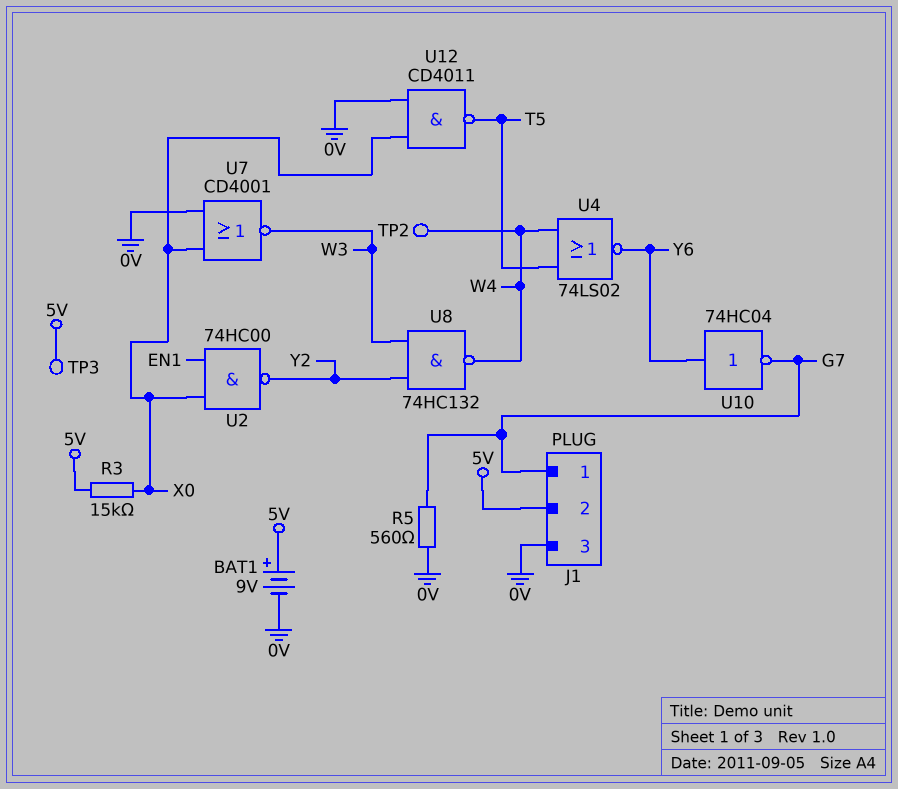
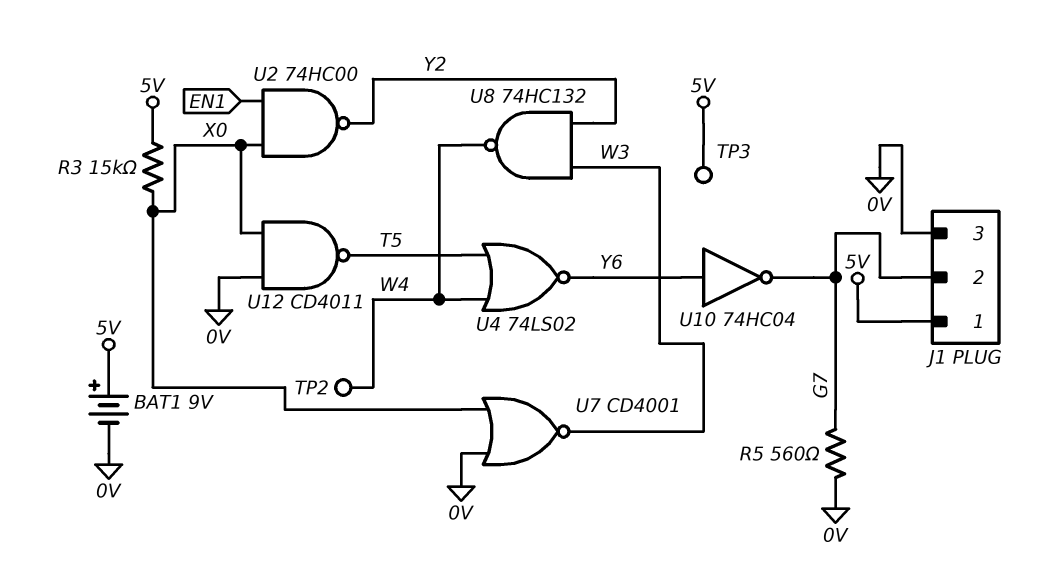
J1 pin 1: G7 -> 5V
J1 pin 2: 5V -> G7

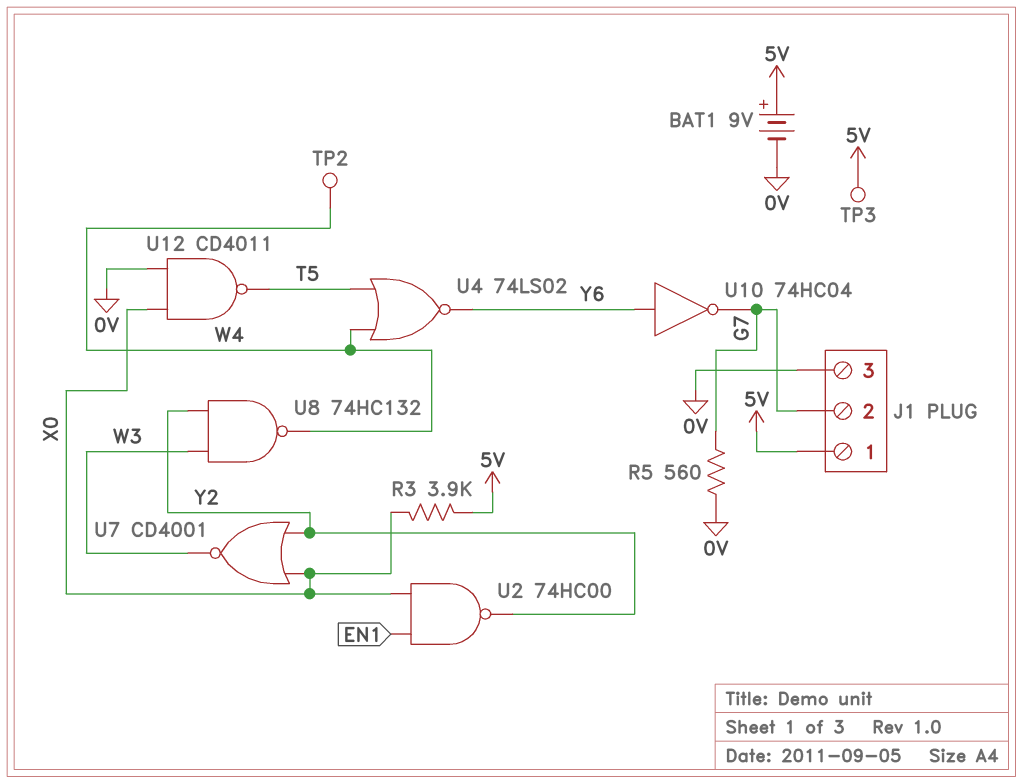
R3: 15k (5V, X0) -> 3.9k (5V, X0)
U7: NOR CD4001 (in 0V, in X0, out W3) -> NOR CD4001 (in X0, in Y2, out W3)

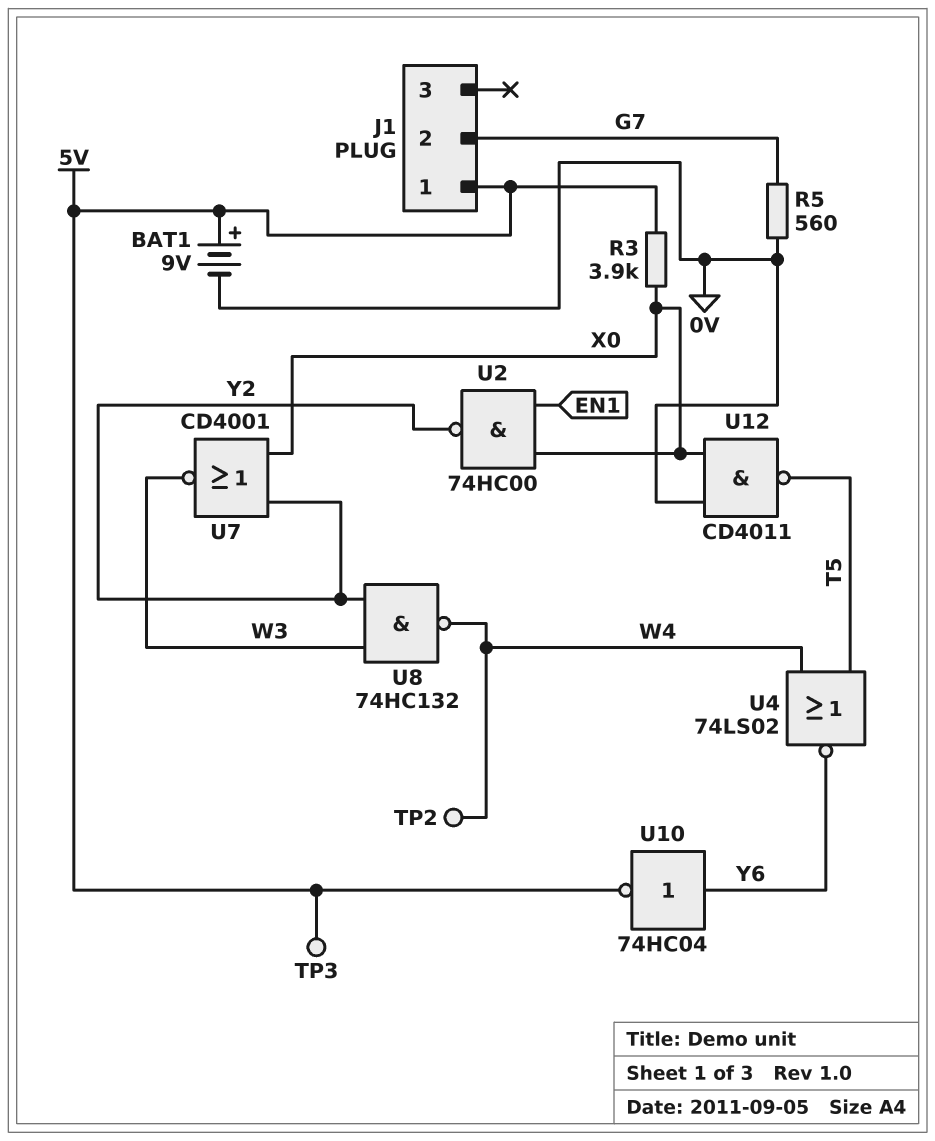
J1 pin 3: 0V -> none
U10: NOT 74HC04 (in Y6, out G7) -> NOT 74HC04 (in Y6, out 5V)

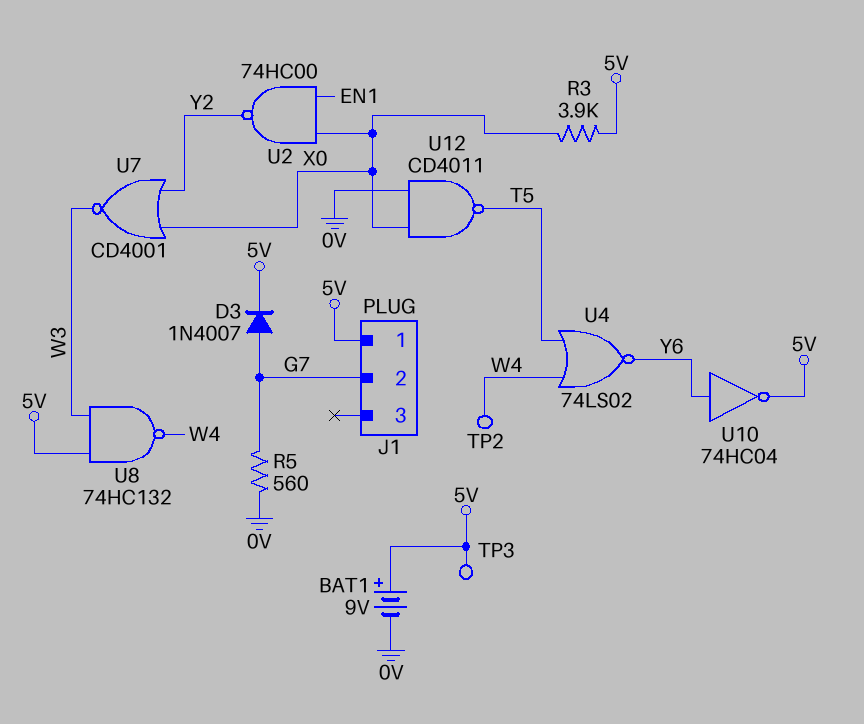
D3: none -> diode 1N4007 (A G7, K 5V)
U8: NAND 74HC132 (in W3, in Y2, out W4) -> NAND 74HC132 (in 5V, in W3, out W4)

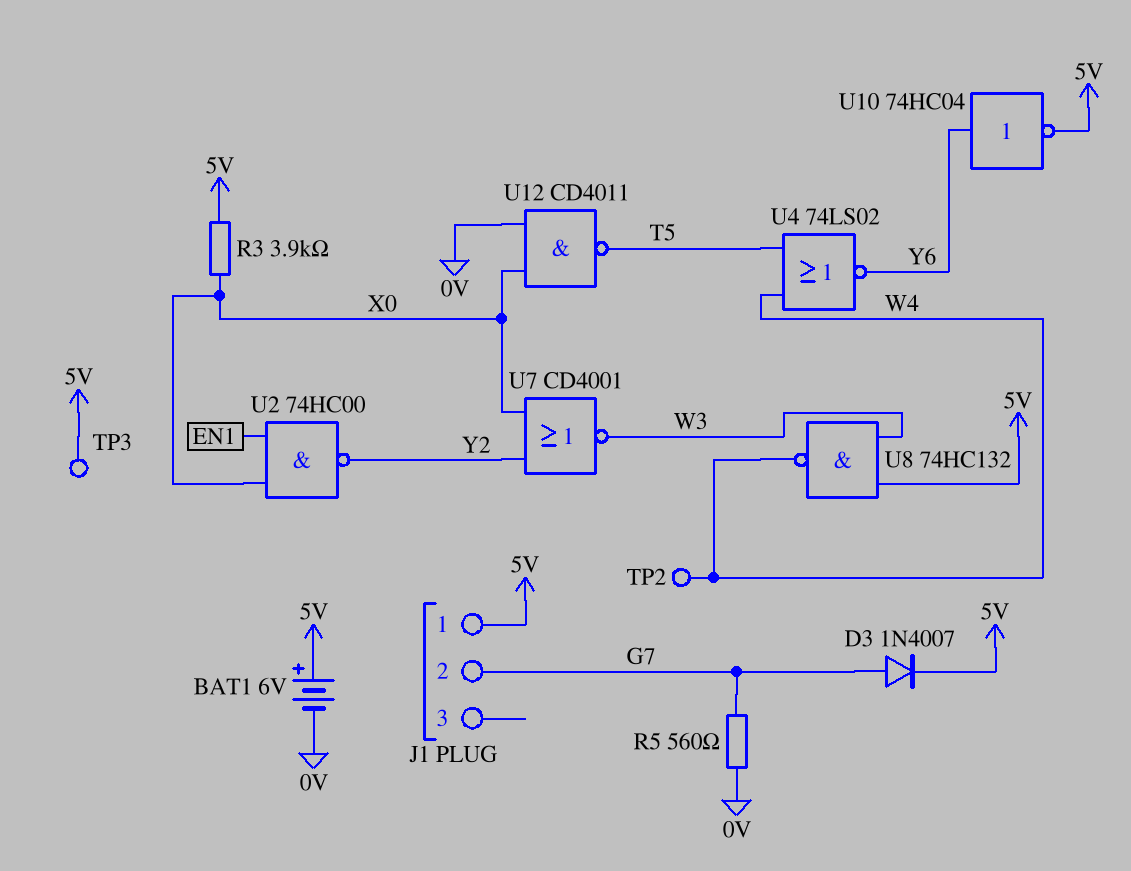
BAT1: 9V (plus 5V, minus 0V) -> 6V (plus 5V, minus 0V)

